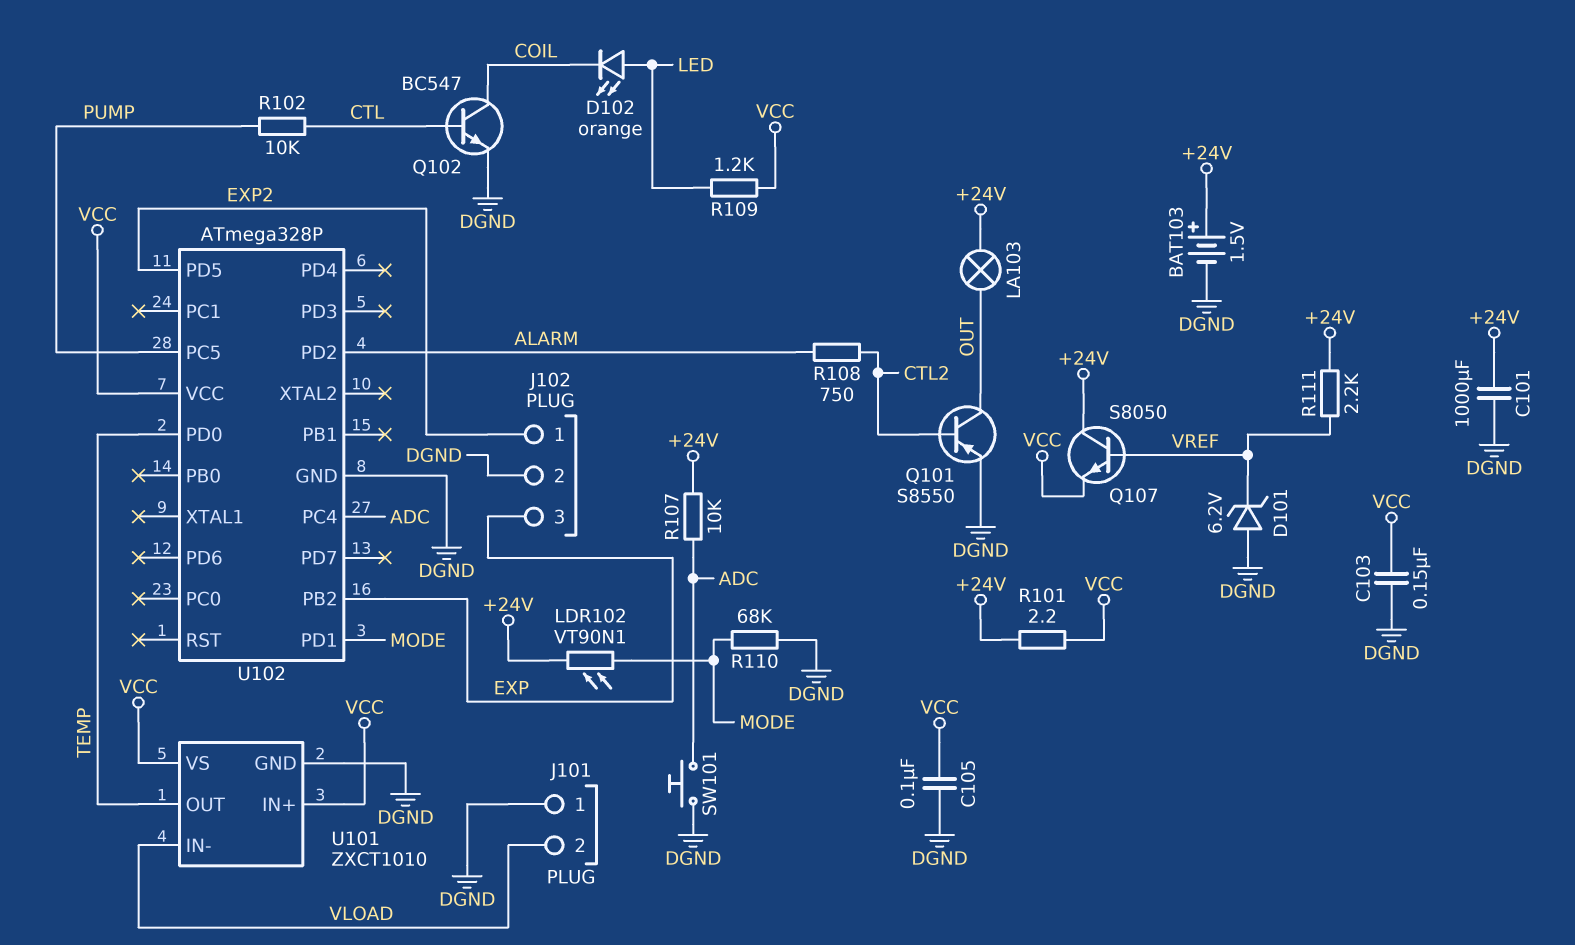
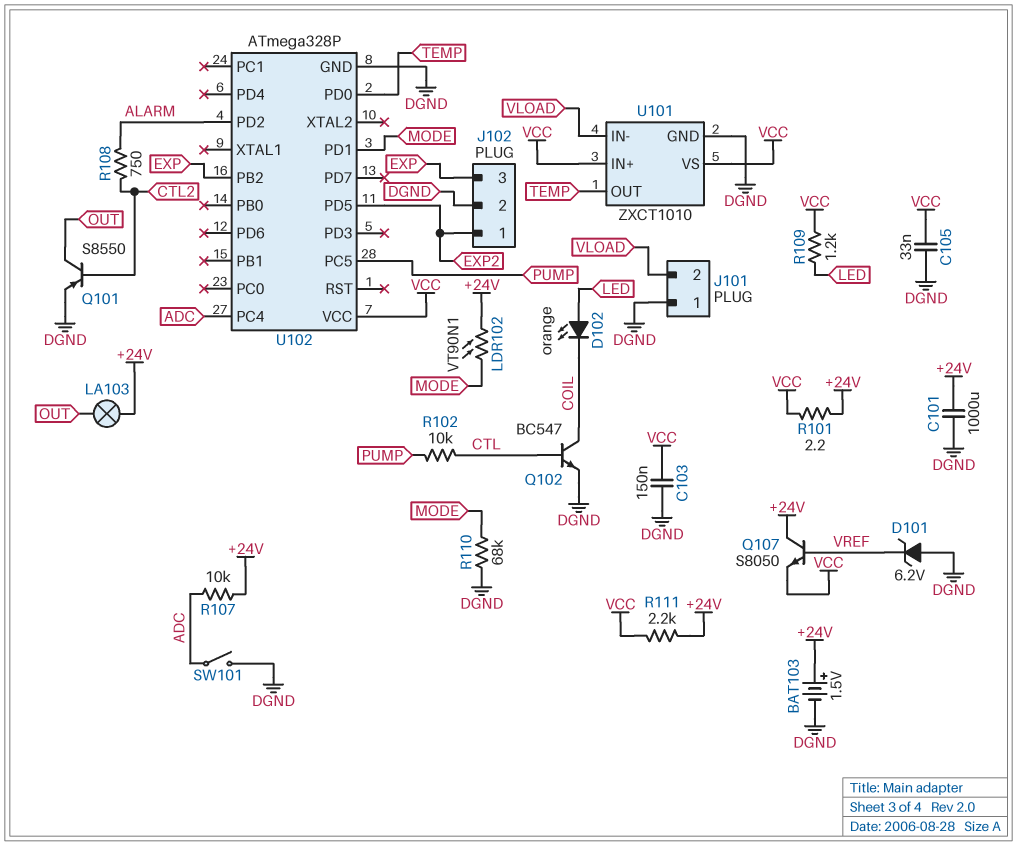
C105: 100nF (DGND, VCC) -> 33nF (DGND, VCC)
R111: 2.2k (+24V, VREF) -> 2.2k (+24V, VCC)
SW101: button (ADC, DGND) -> switch (ADC, DGND)

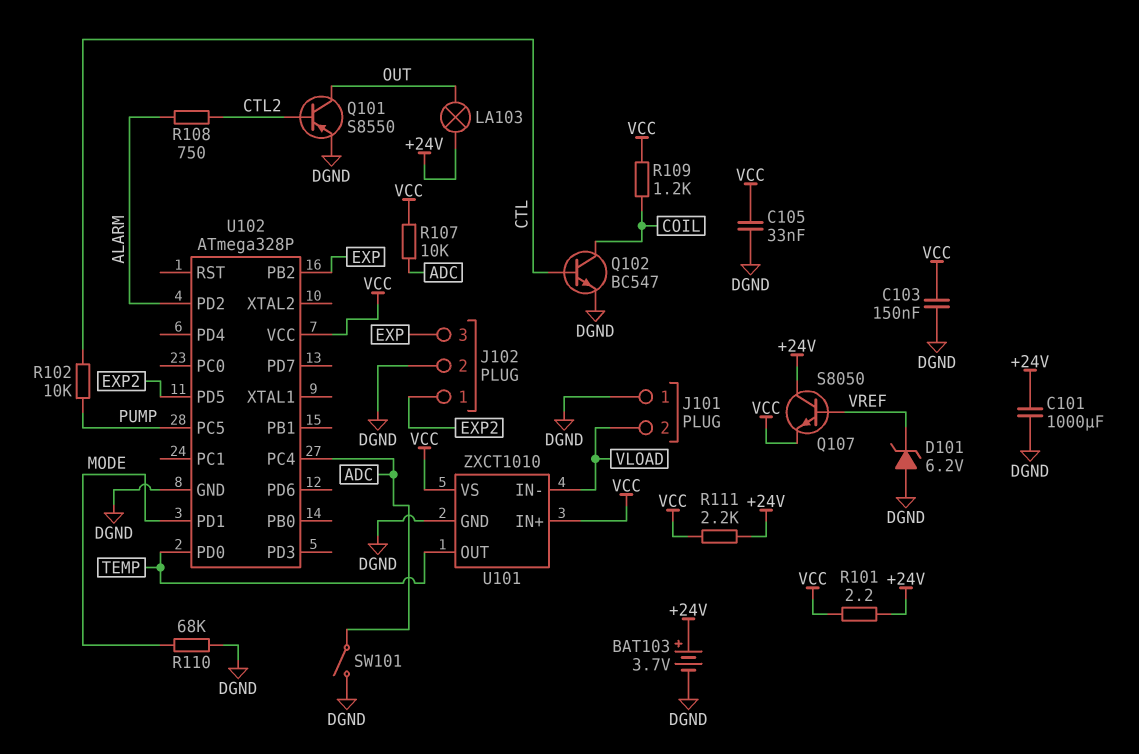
BAT103: 1.5V (plus +24V, minus DGND) -> 3.7V (plus +24V, minus DGND)
D102: LED orange (A LED, K COIL) -> none
LDR102: VT90N1 (+24V, MODE) -> none
R107: 10k (+24V, ADC) -> 10k (ADC, VCC)
R109: 1.2k (LED, VCC) -> 1.2k (COIL, VCC)

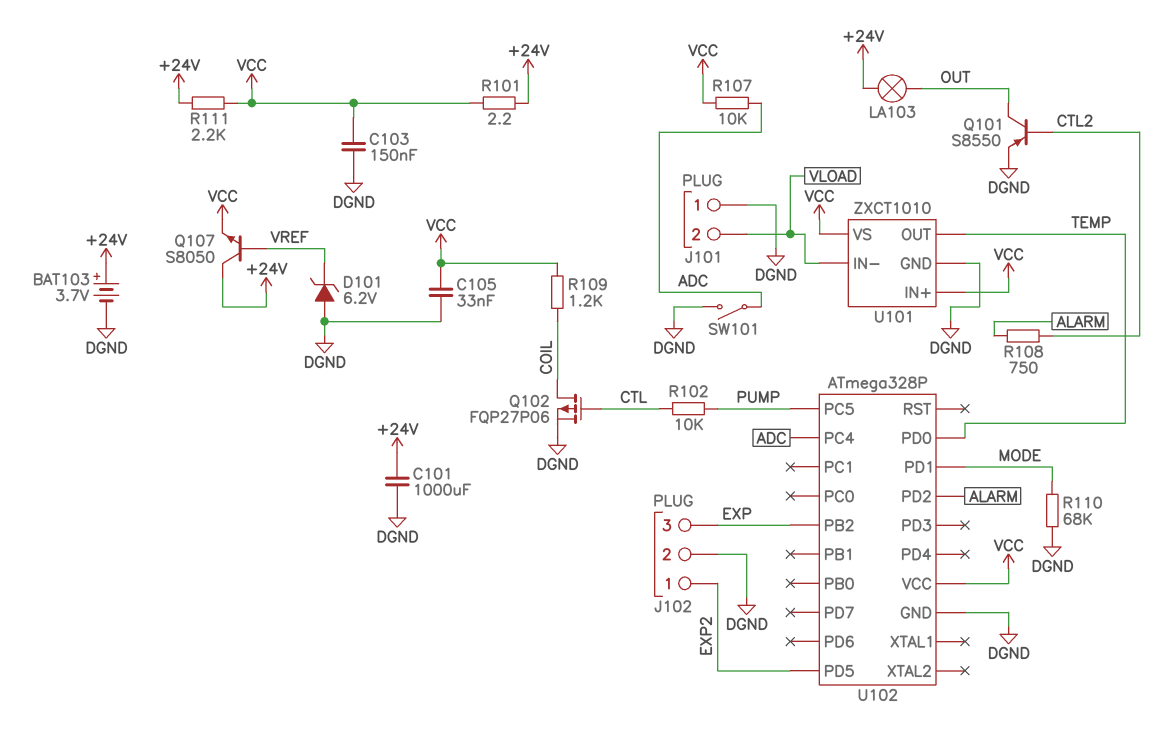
Q102: NPN BC547 (B CTL, C COIL, E DGND) -> PMOS FQP27P06 (G CTL, D COIL, S DGND)

